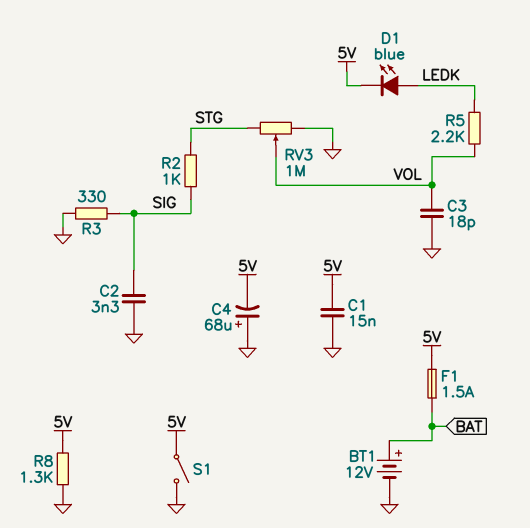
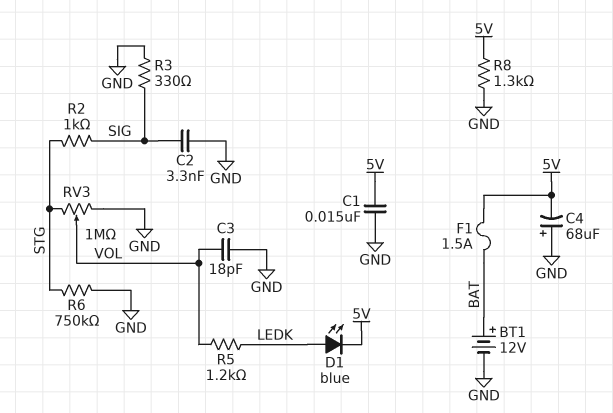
R5: 2.2k (LEDK, VOL) -> 1.2k (LEDK, VOL)
R6: none -> 750k (GND, STG)
S1: switch (5V, GND) -> none

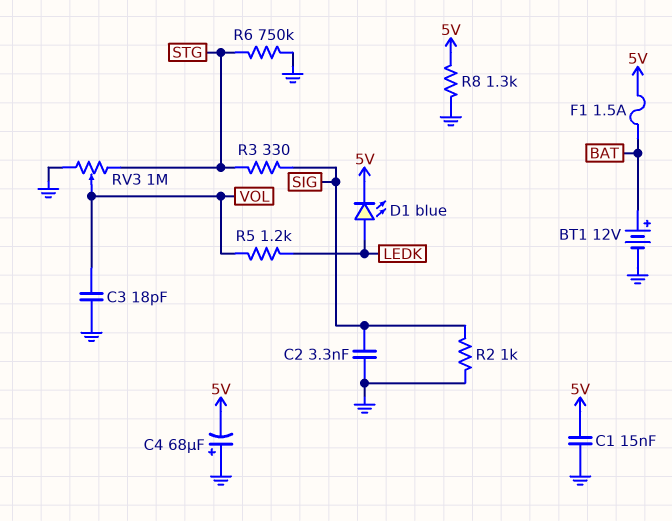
R2: 1k (SIG, STG) -> 1k (GND, SIG)
R3: 330 (GND, SIG) -> 330 (SIG, STG)

